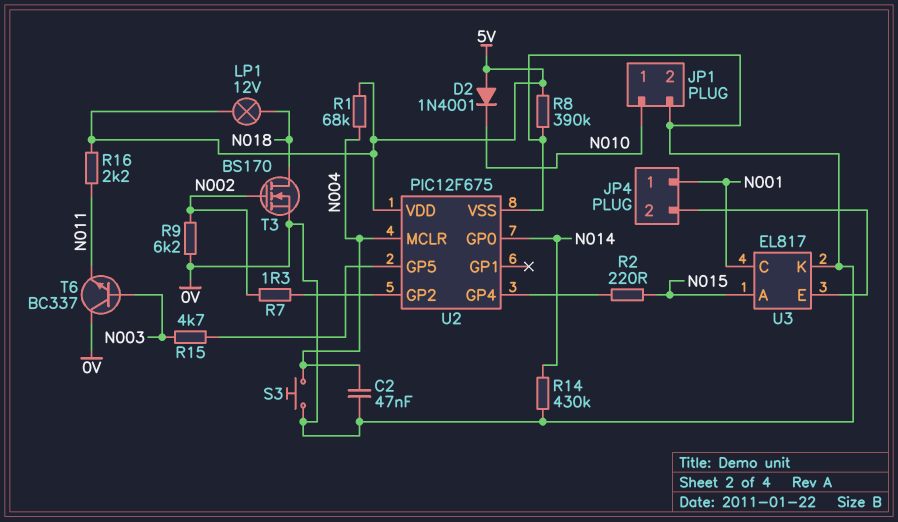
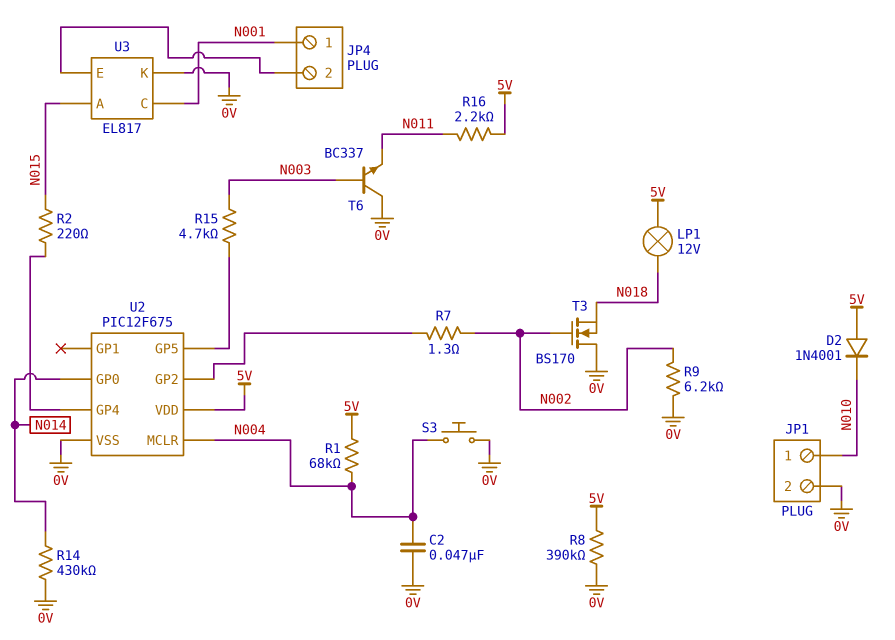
T3: NMOS BS170 (G N002, D N018, S 0V) -> NMOS BS170 (G N002, D 0V, S N018)

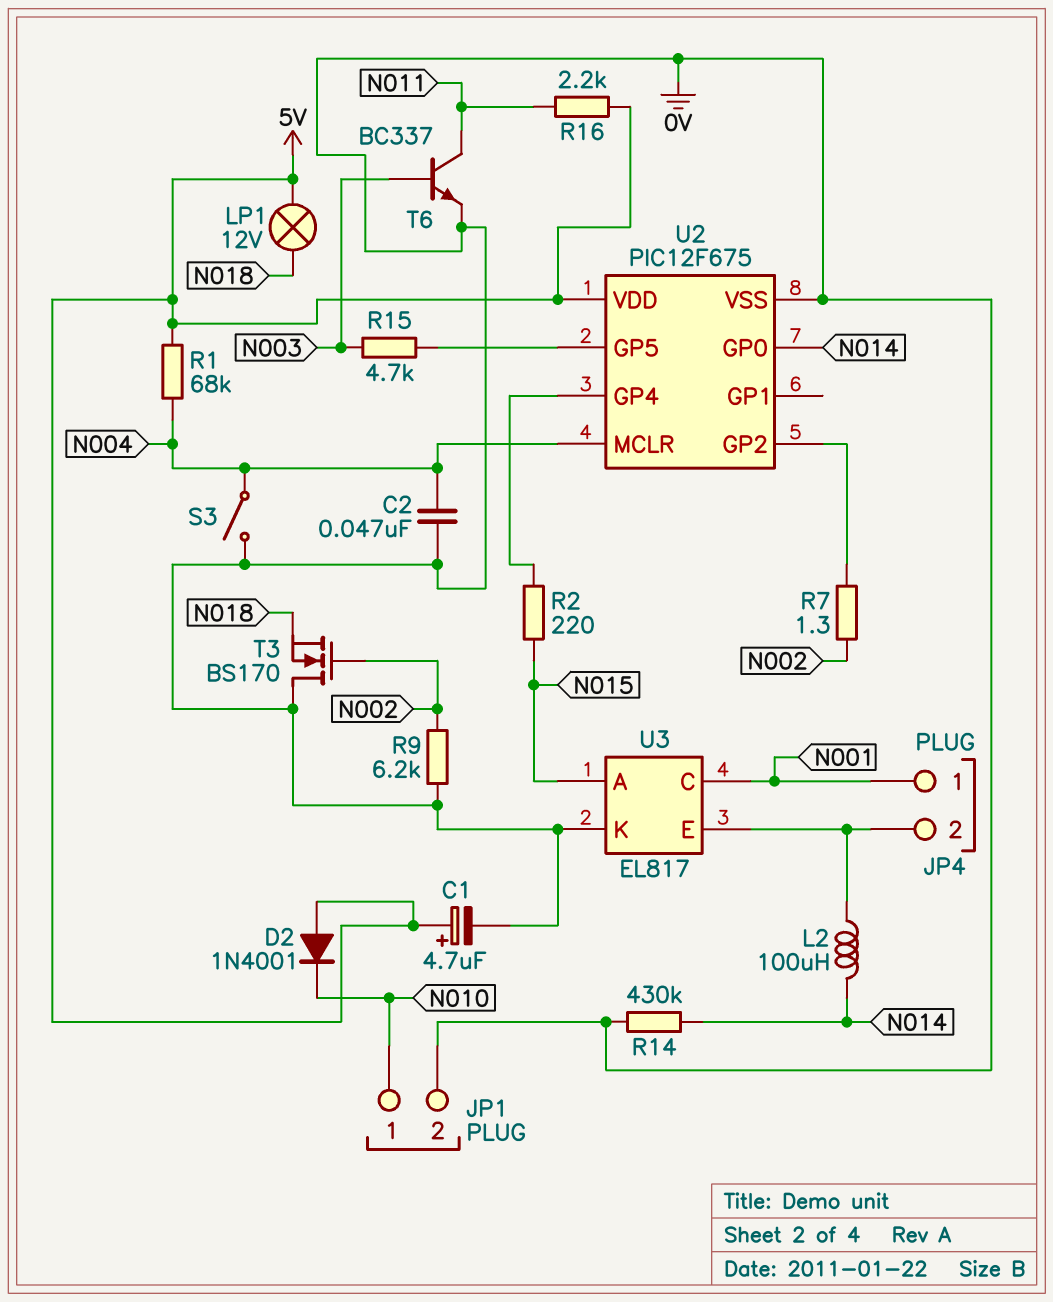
C1: none -> 4.7uF (plus 5V, minus 0V)
L2: none -> 100uH (JP4/2, N014)
R8: 390k (0V, 5V) -> none
S3: button (0V, N004) -> switch (0V, N004)
T6: NPN BC337 (B N003, C 0V, E N011) -> NPN BC337 (B N003, C N011, E 0V)

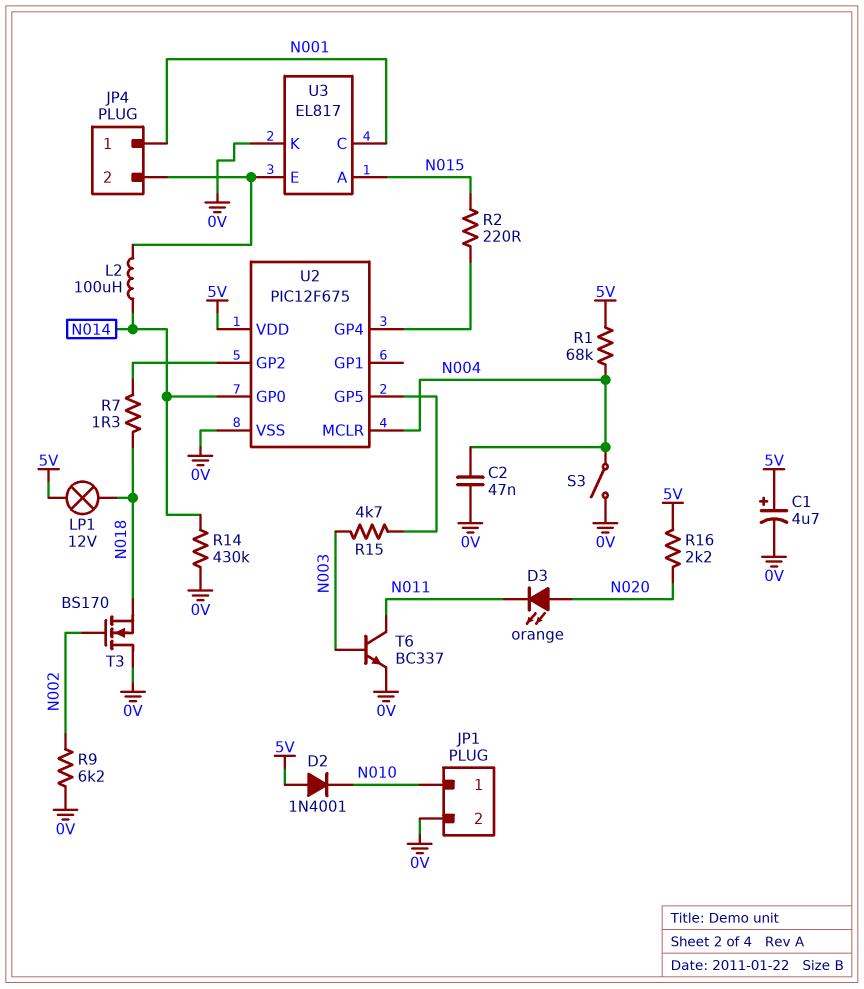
D3: none -> LED orange (A N020, K N011)
R7: 1.3 (N002, U2/GP2) -> 1.3 (N018, U2/GP2)
R16: 2.2k (5V, N011) -> 2.2k (5V, N020)

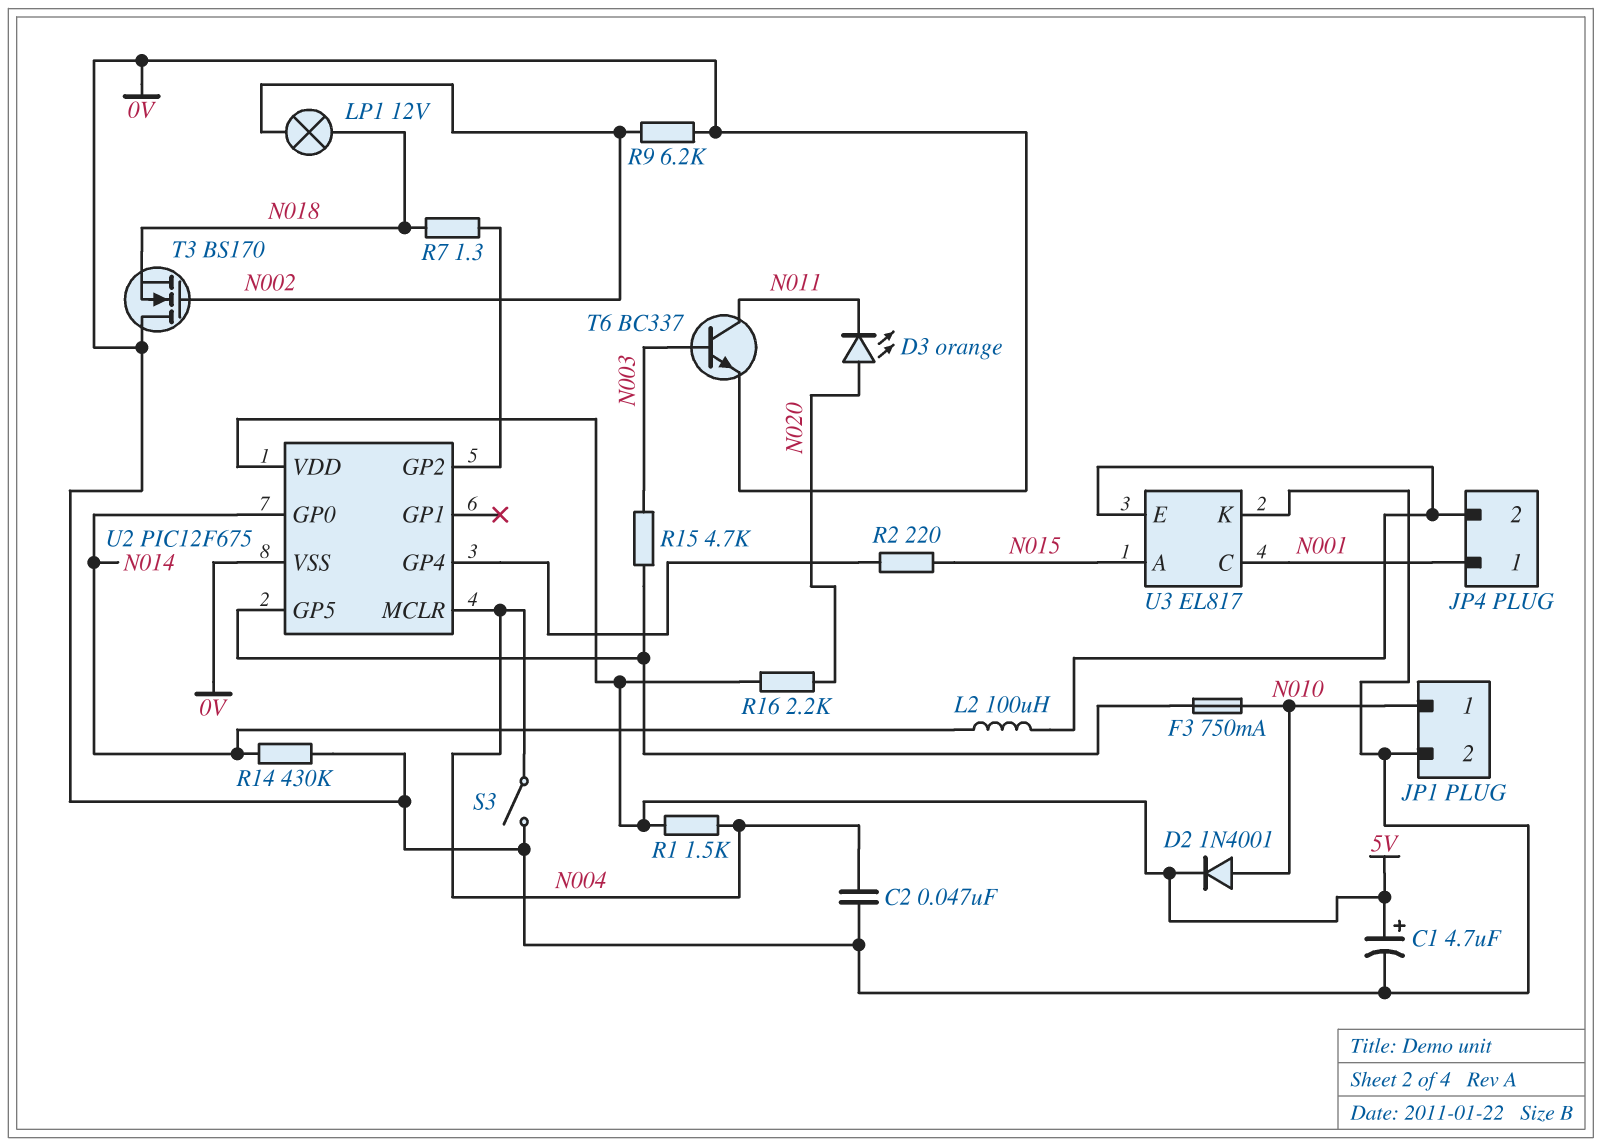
D2: diode 1N4001 (A 5V, K N010) -> diode 1N4001 (A N010, K 5V)
F3: none -> 750mA (N010, U2/GP5)
LP1: lamp 12V (5V, N018) -> lamp 12V (N002, N018)
R1: 68k (5V, N004) -> 1.5k (5V, N004)

